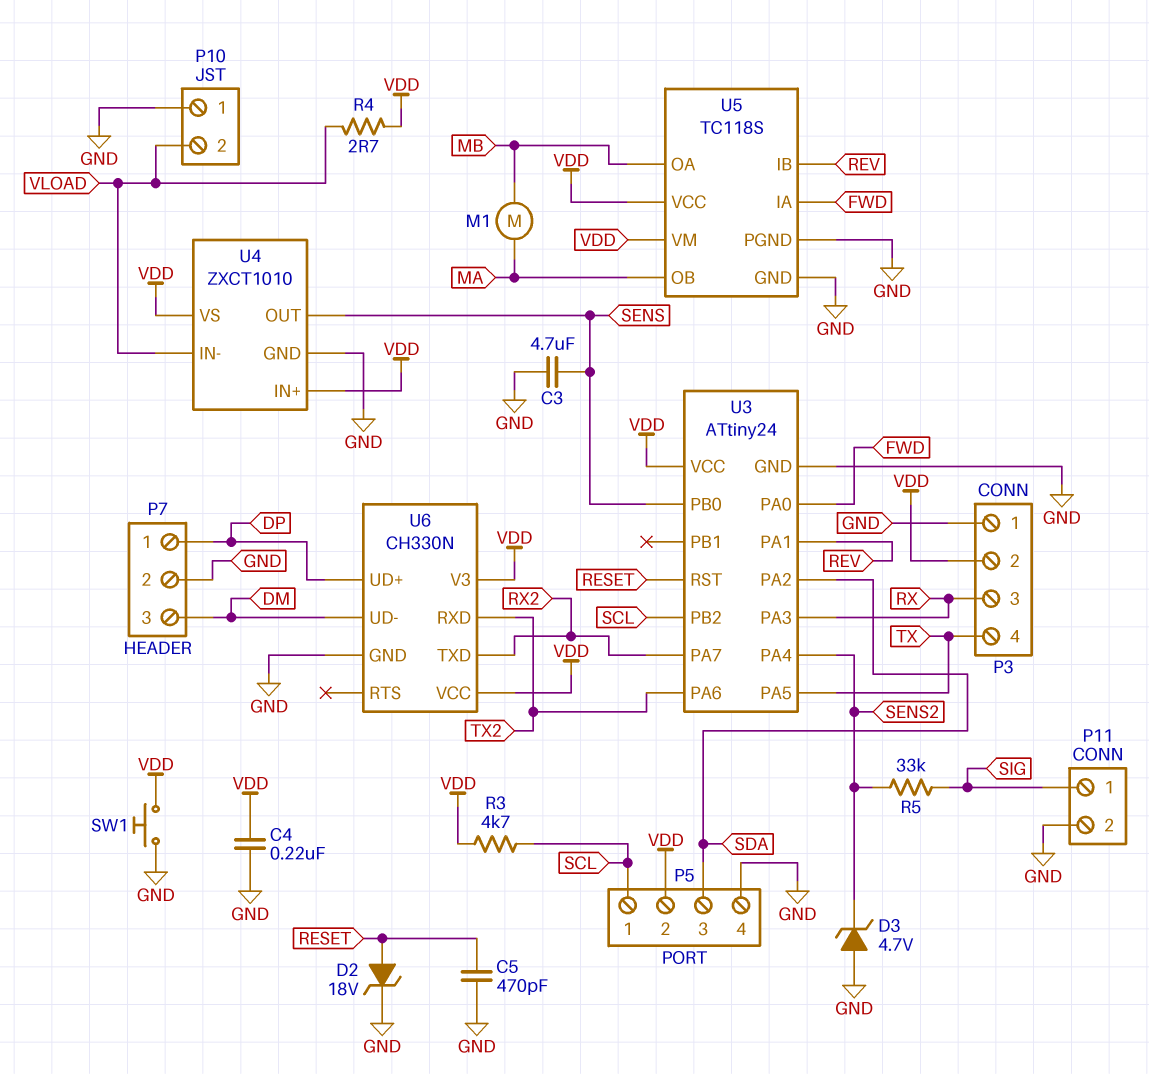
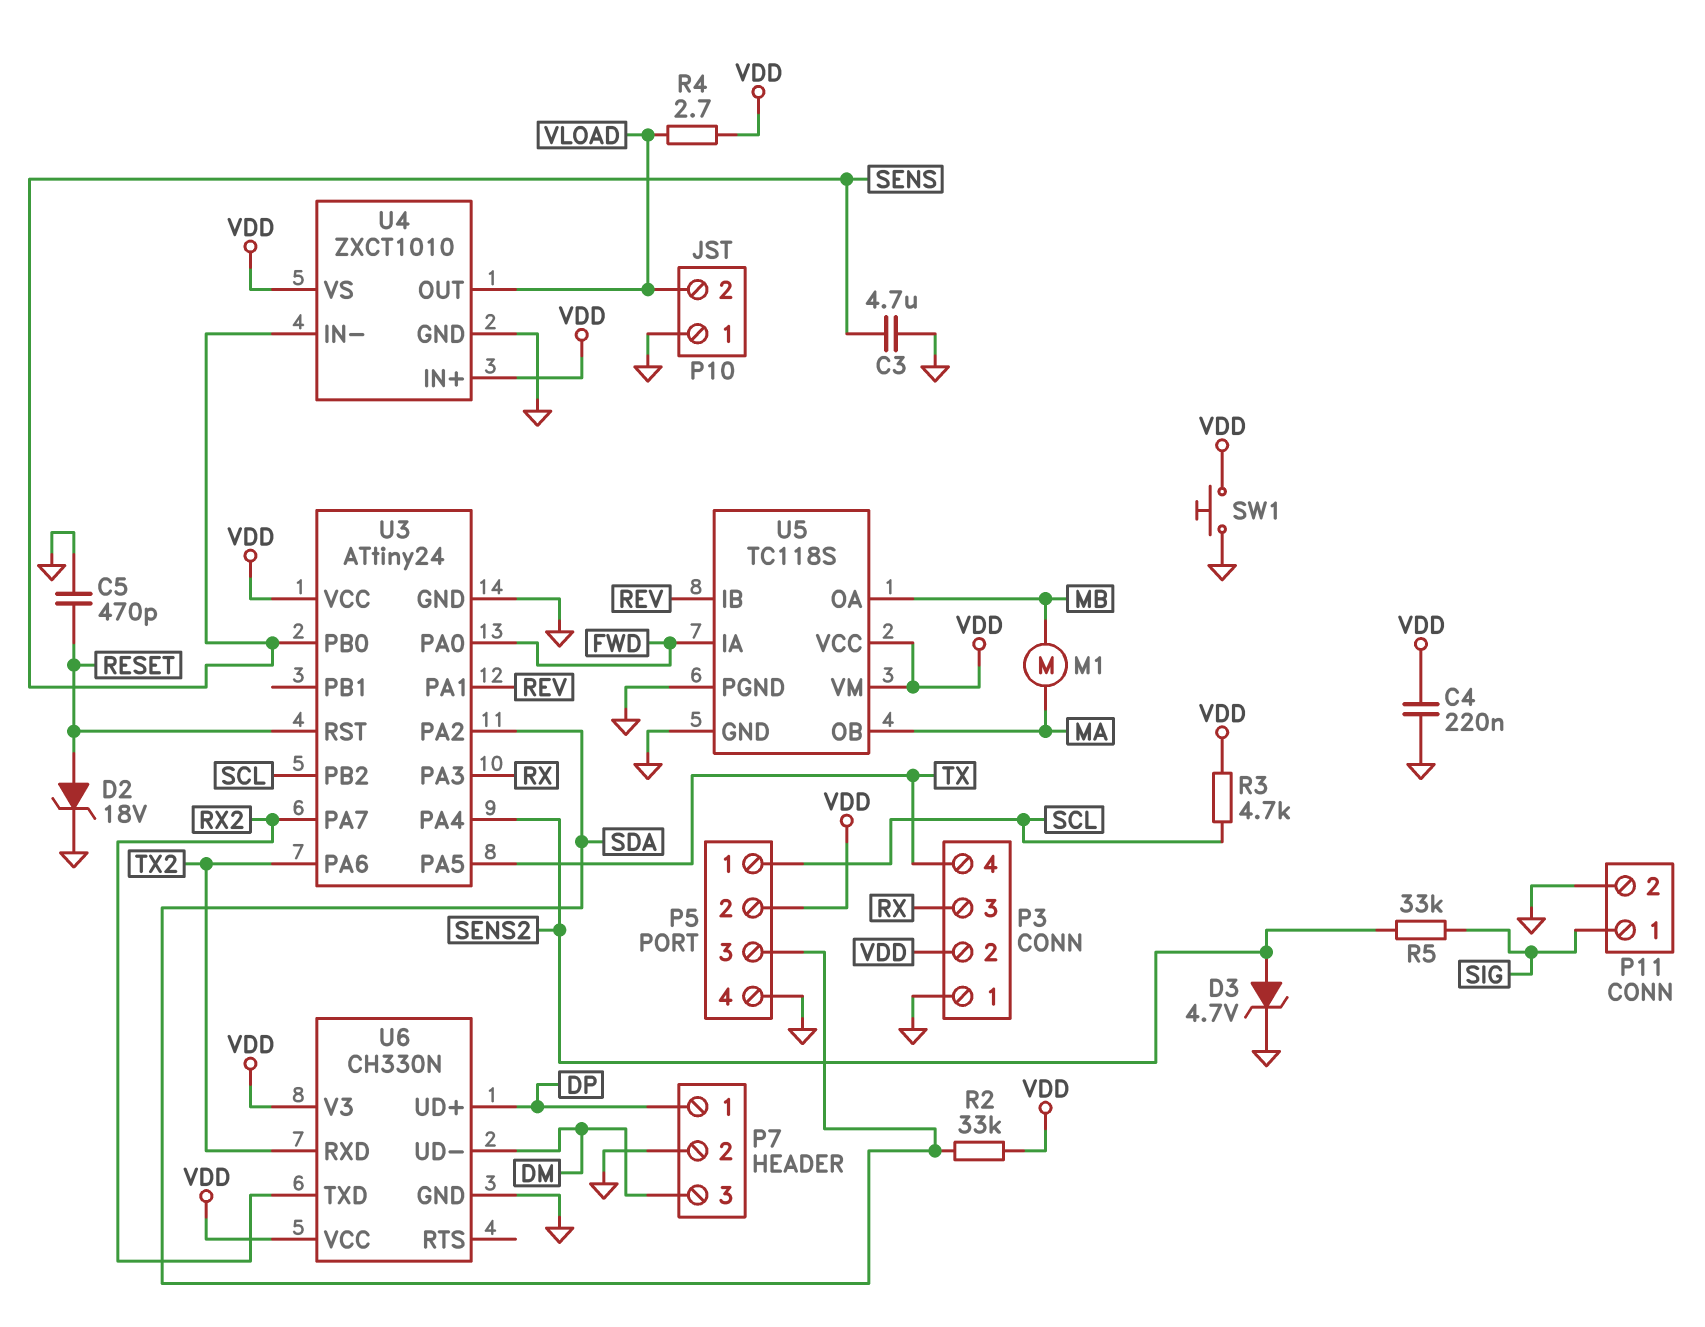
D3: zener 4.7V (A GND, K SENS2) -> zener 4.7V (A SENS2, K GND)
R2: none -> 33k (SDA, VDD)
U4 pin IN-: VLOAD -> SENS
U4 pin OUT: SENS -> VLOAD

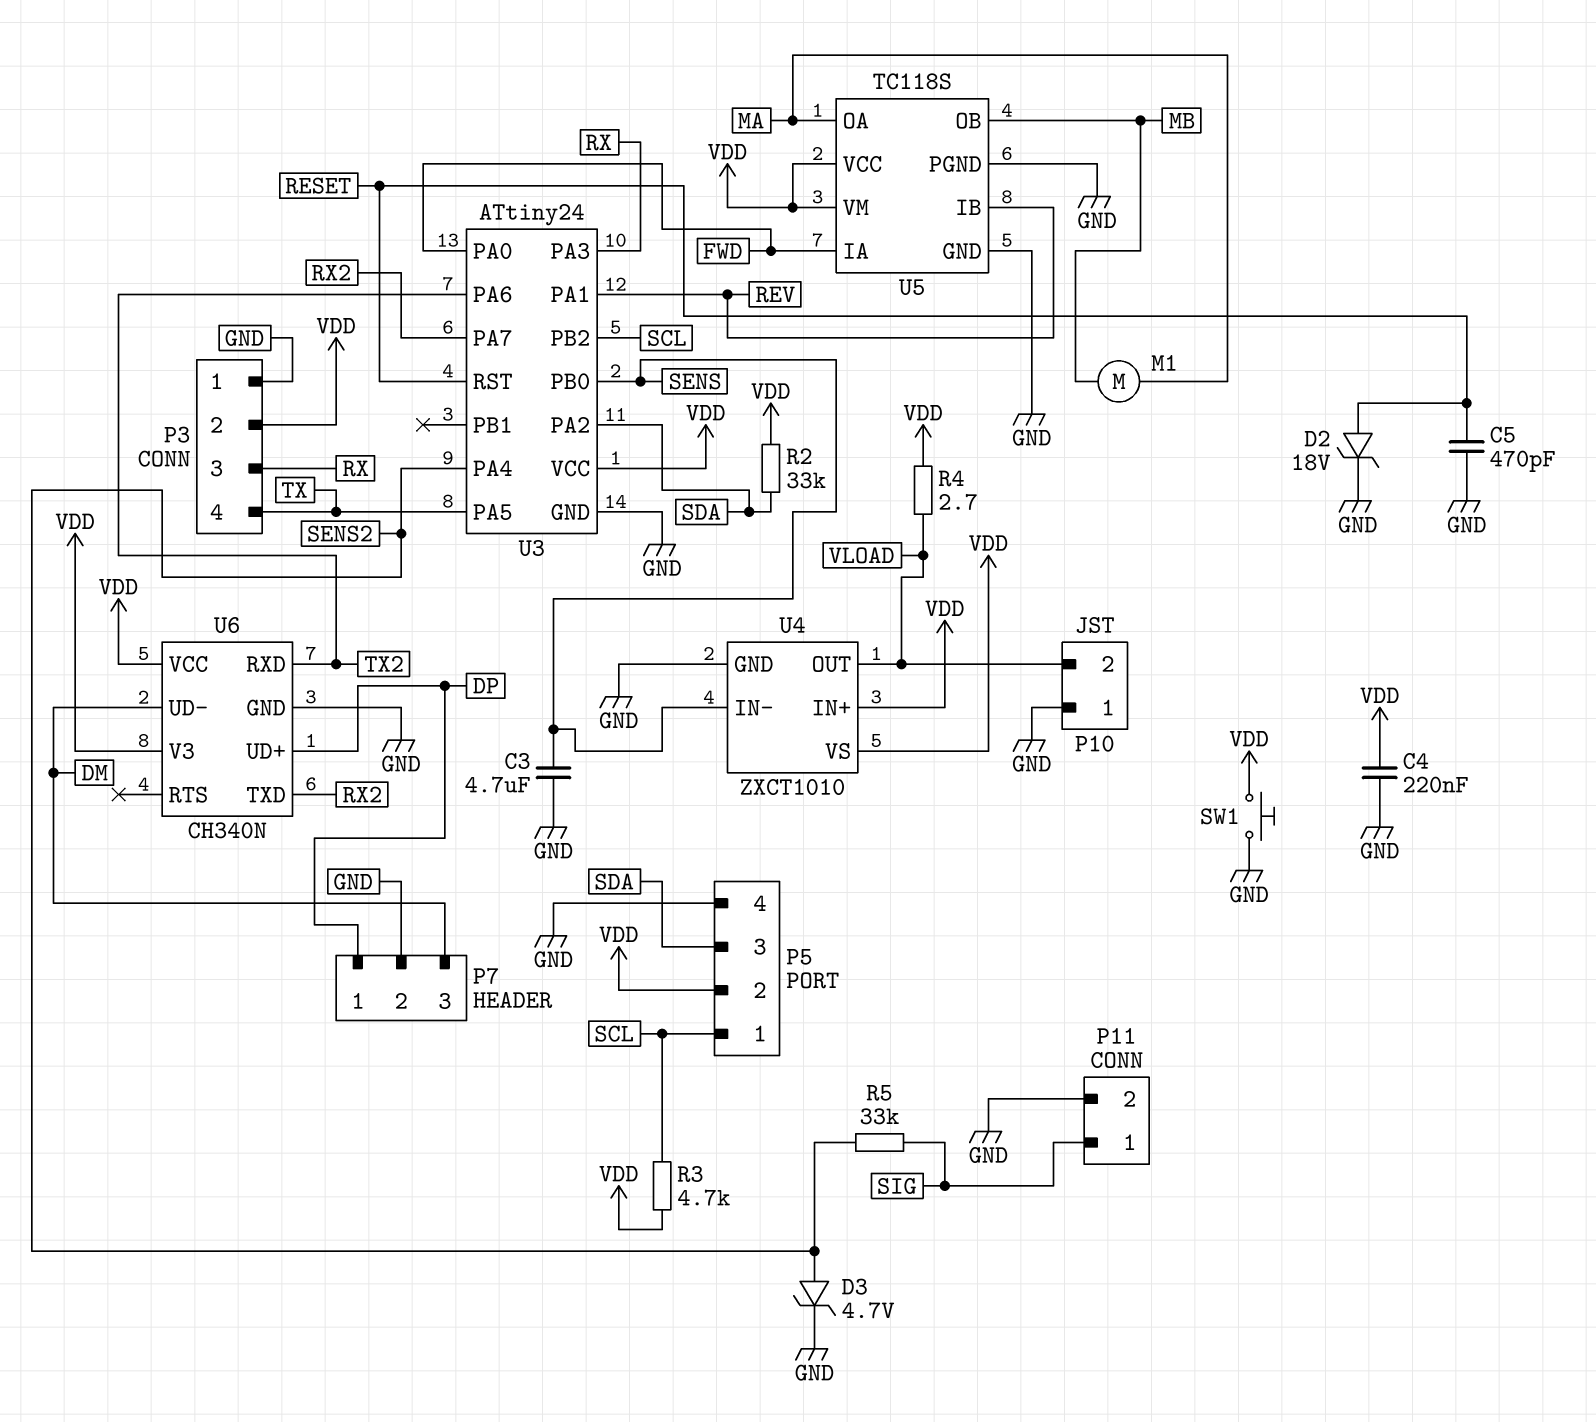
U5 pin OA: MB -> MA
U5 pin OB: MA -> MB
U6: CH330N -> CH340N

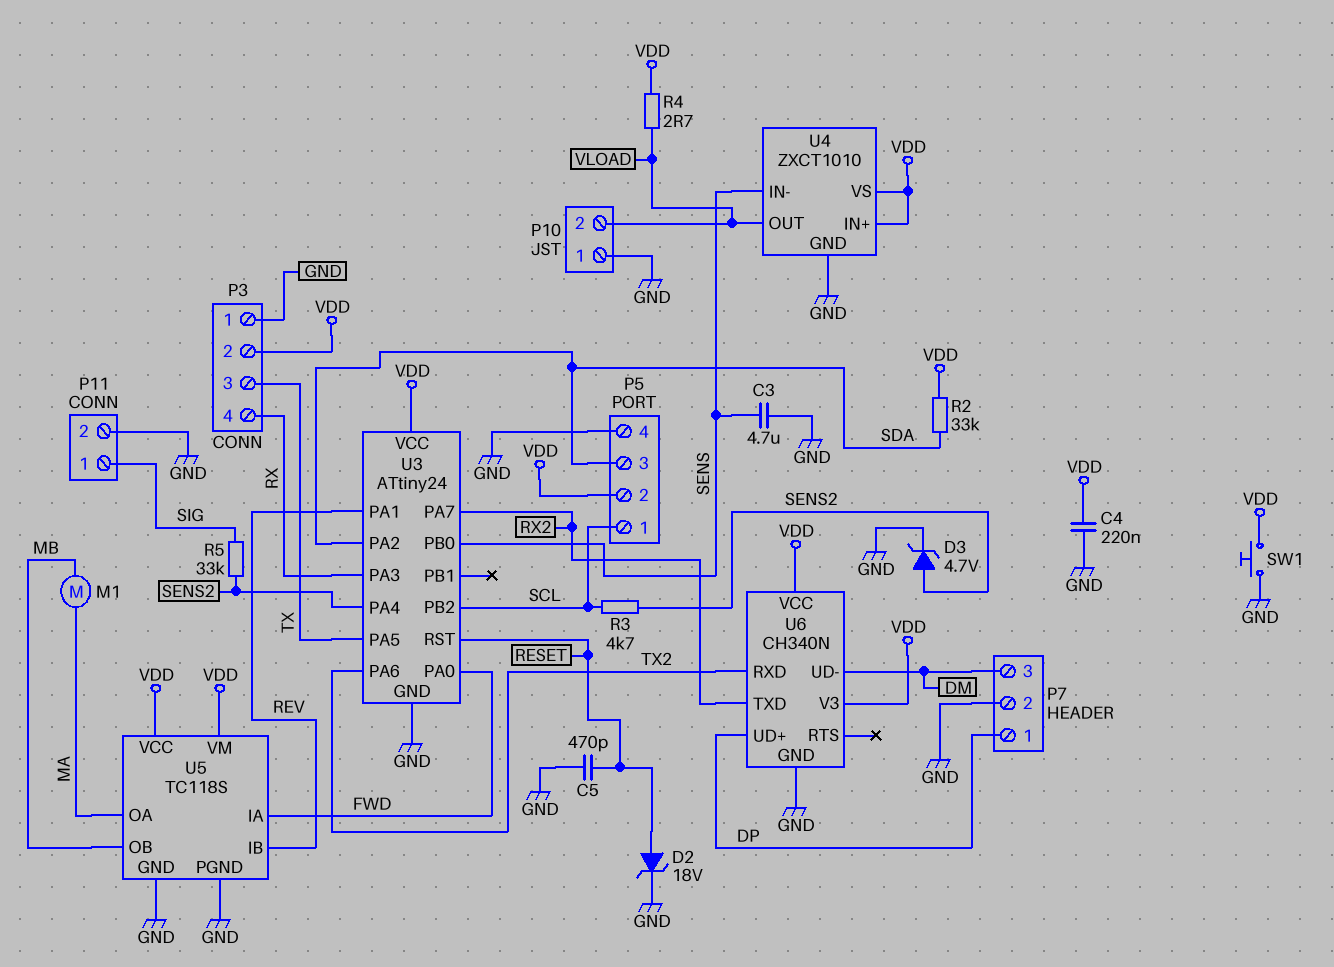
P3 pin 3: RX -> TX
P3 pin 4: TX -> RX
R3: 4.7k (SCL, VDD) -> 4.7k (SCL, SENS2)

